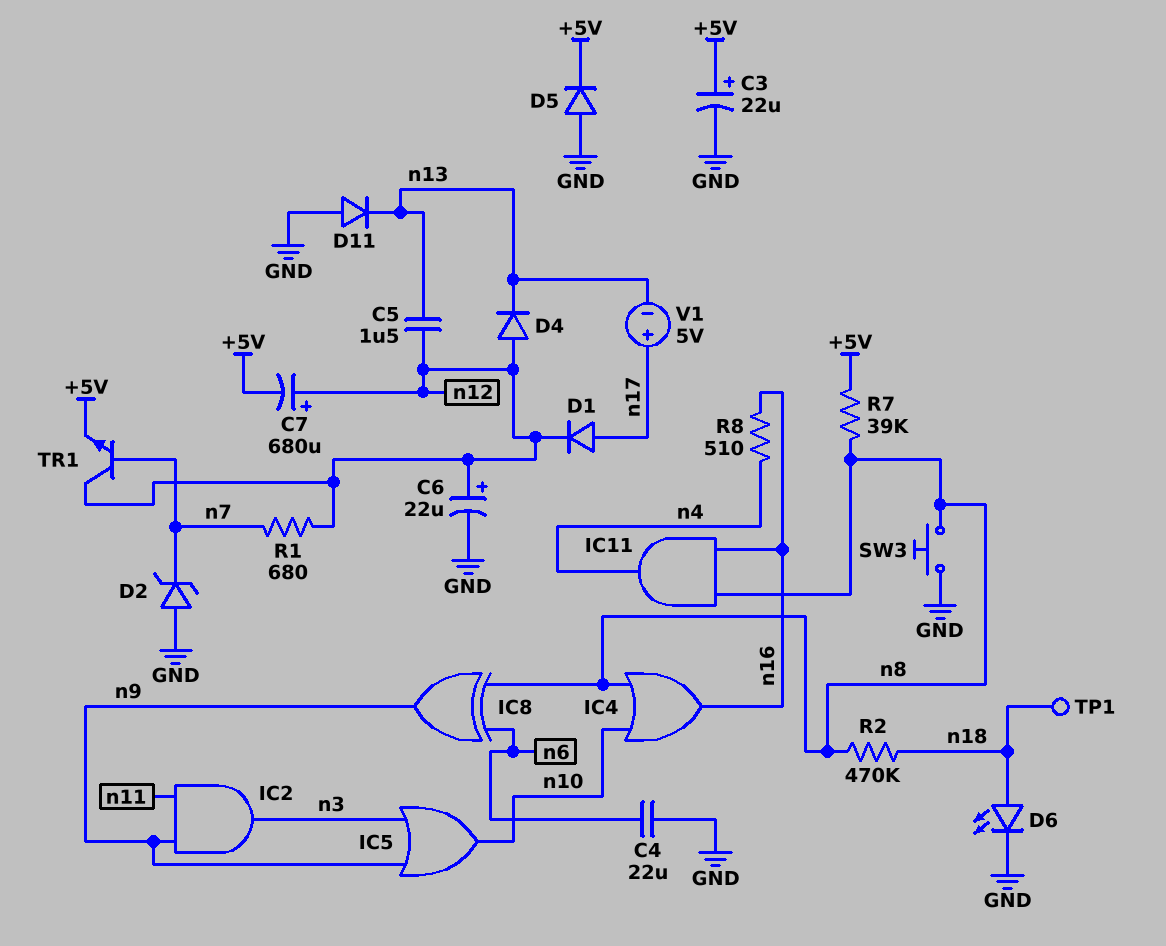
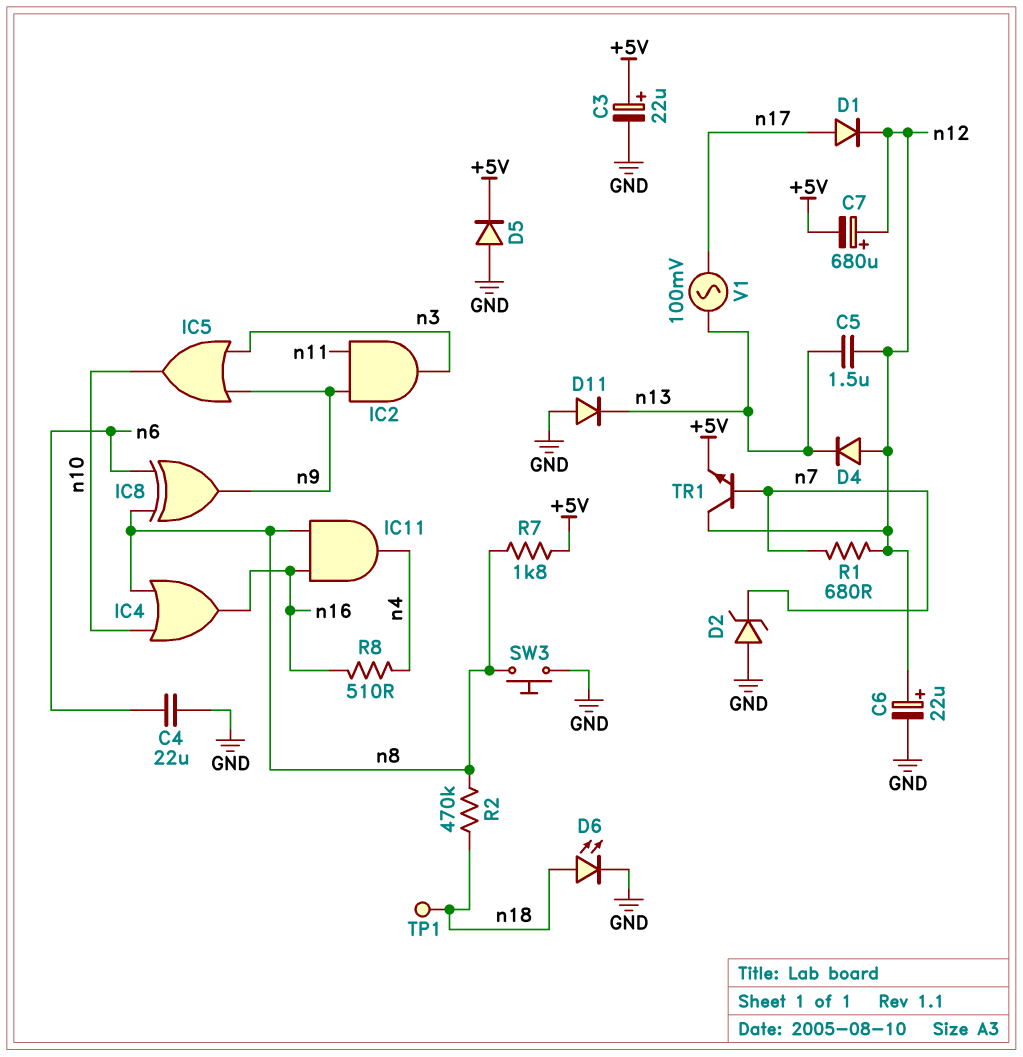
R7: 39k (+5V, n8) -> 1.8k (+5V, n8)
V1: 5V (plus n17, minus n13) -> AC 100mV (n13, n17)

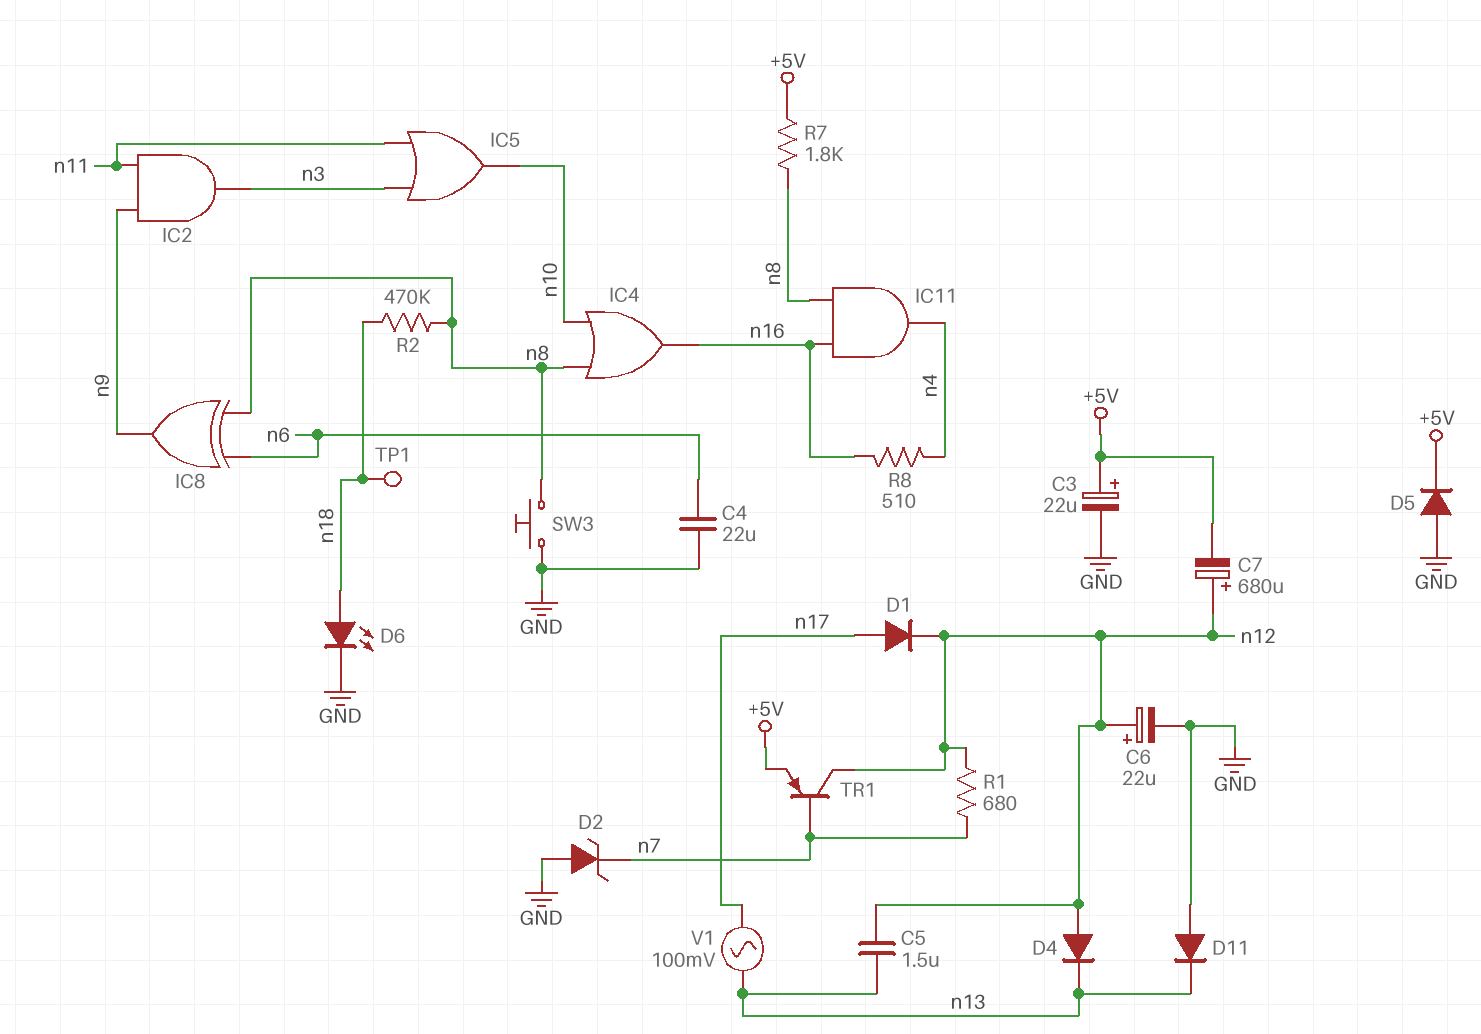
IC5: OR (in n3, in n9, out n10) -> OR (in n3, in n11, out n10)
TR1: NPN (B n7, C n12, E +5V) -> PNP (B n7, C n12, E +5V)

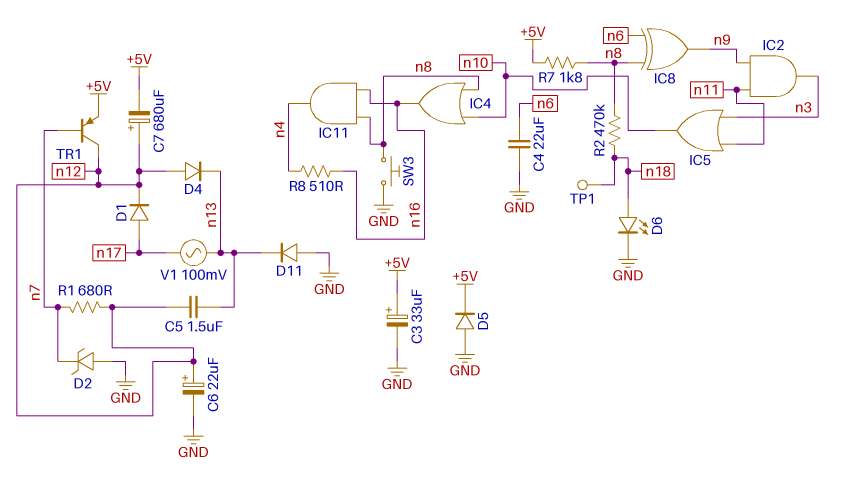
C3: 22uF (plus +5V, minus GND) -> 33uF (plus +5V, minus GND)

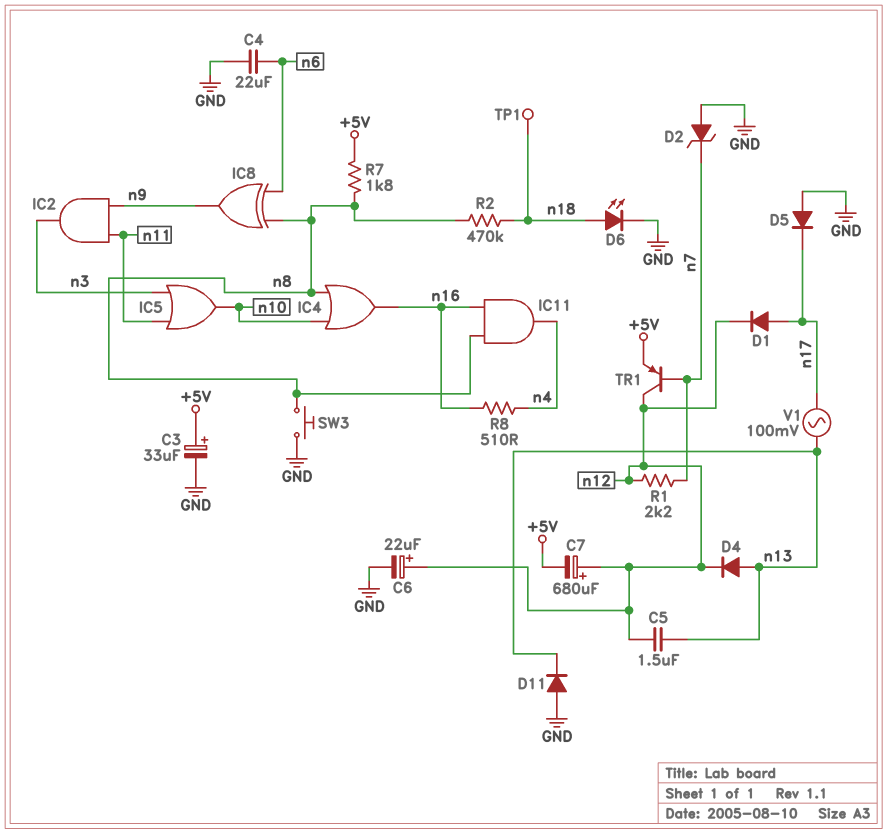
D4: diode (A n12, K n13) -> diode (A n13, K n12)
D5: diode (A GND, K +5V) -> diode (A GND, K n17)
R1: 680 (n7, n12) -> 2.2k (n7, n12)

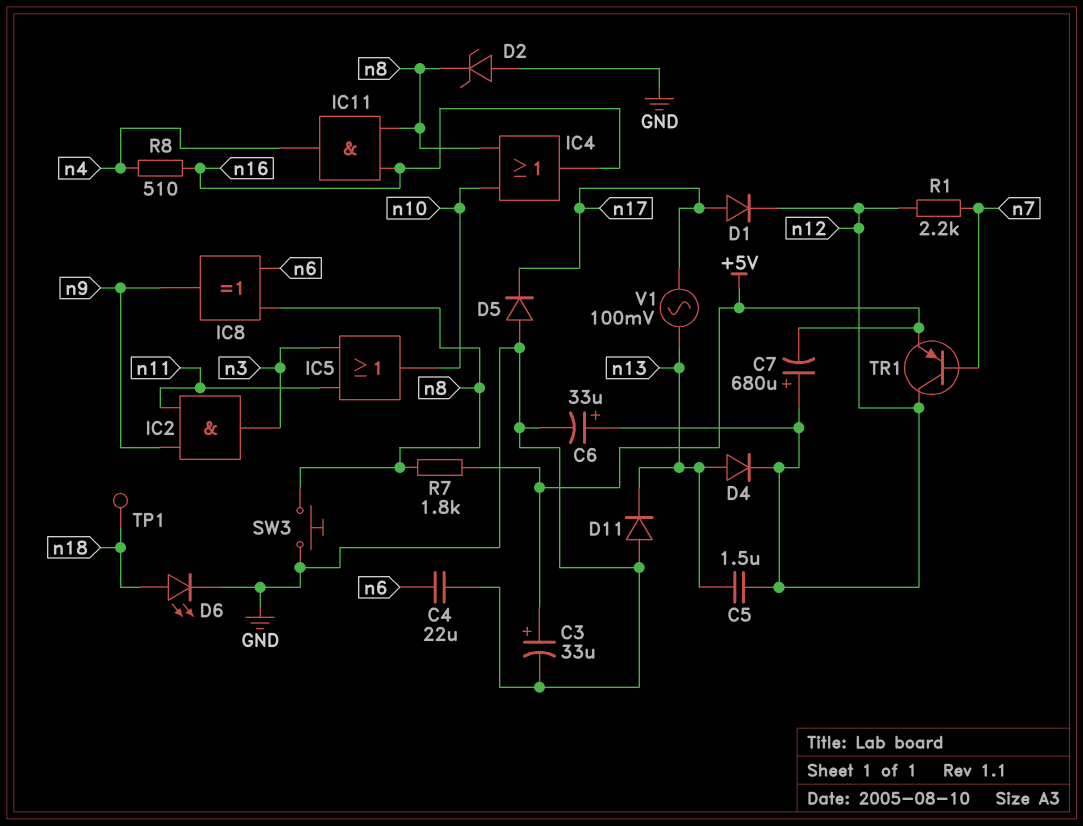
C6: 22uF (plus n12, minus GND) -> 33uF (plus n12, minus GND)
D2: zener (A GND, K n7) -> zener (A GND, K n8)
R2: 470k (n8, n18) -> none

